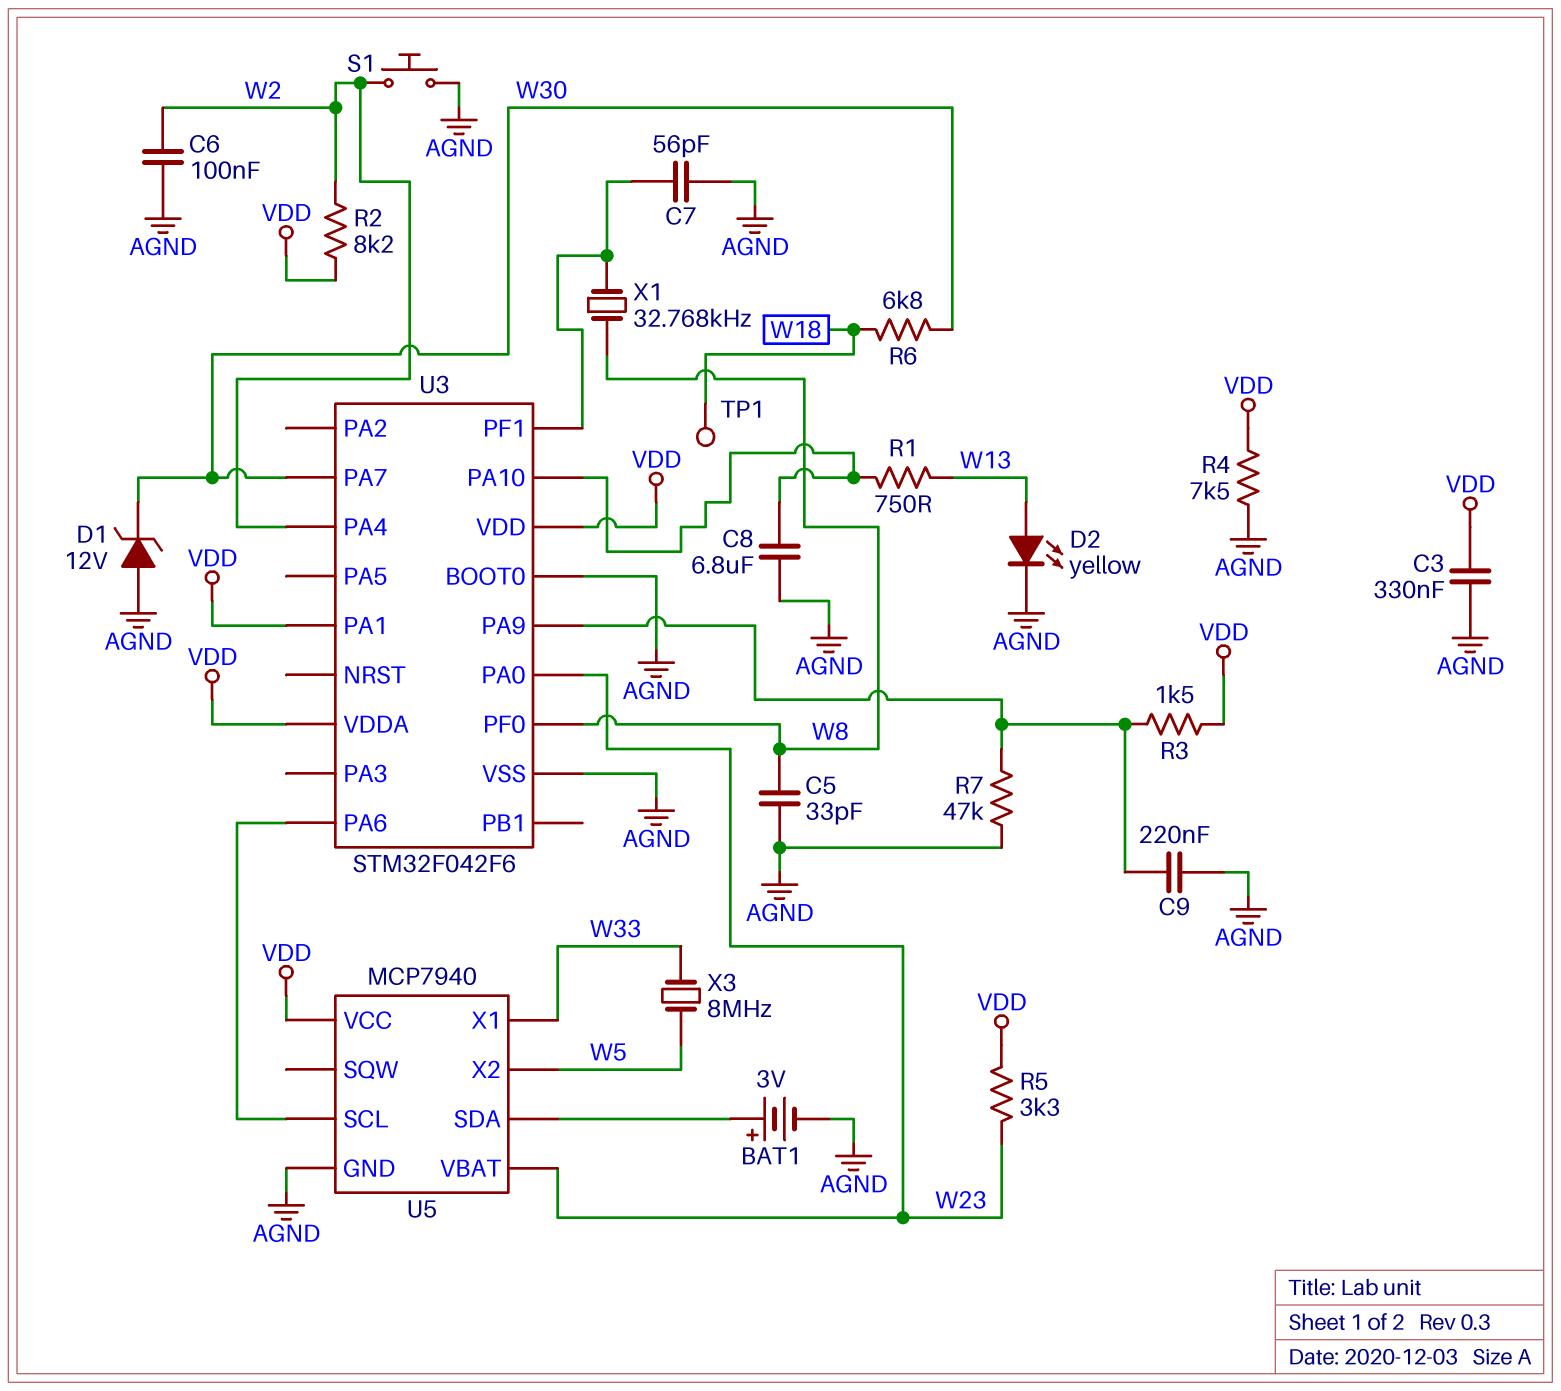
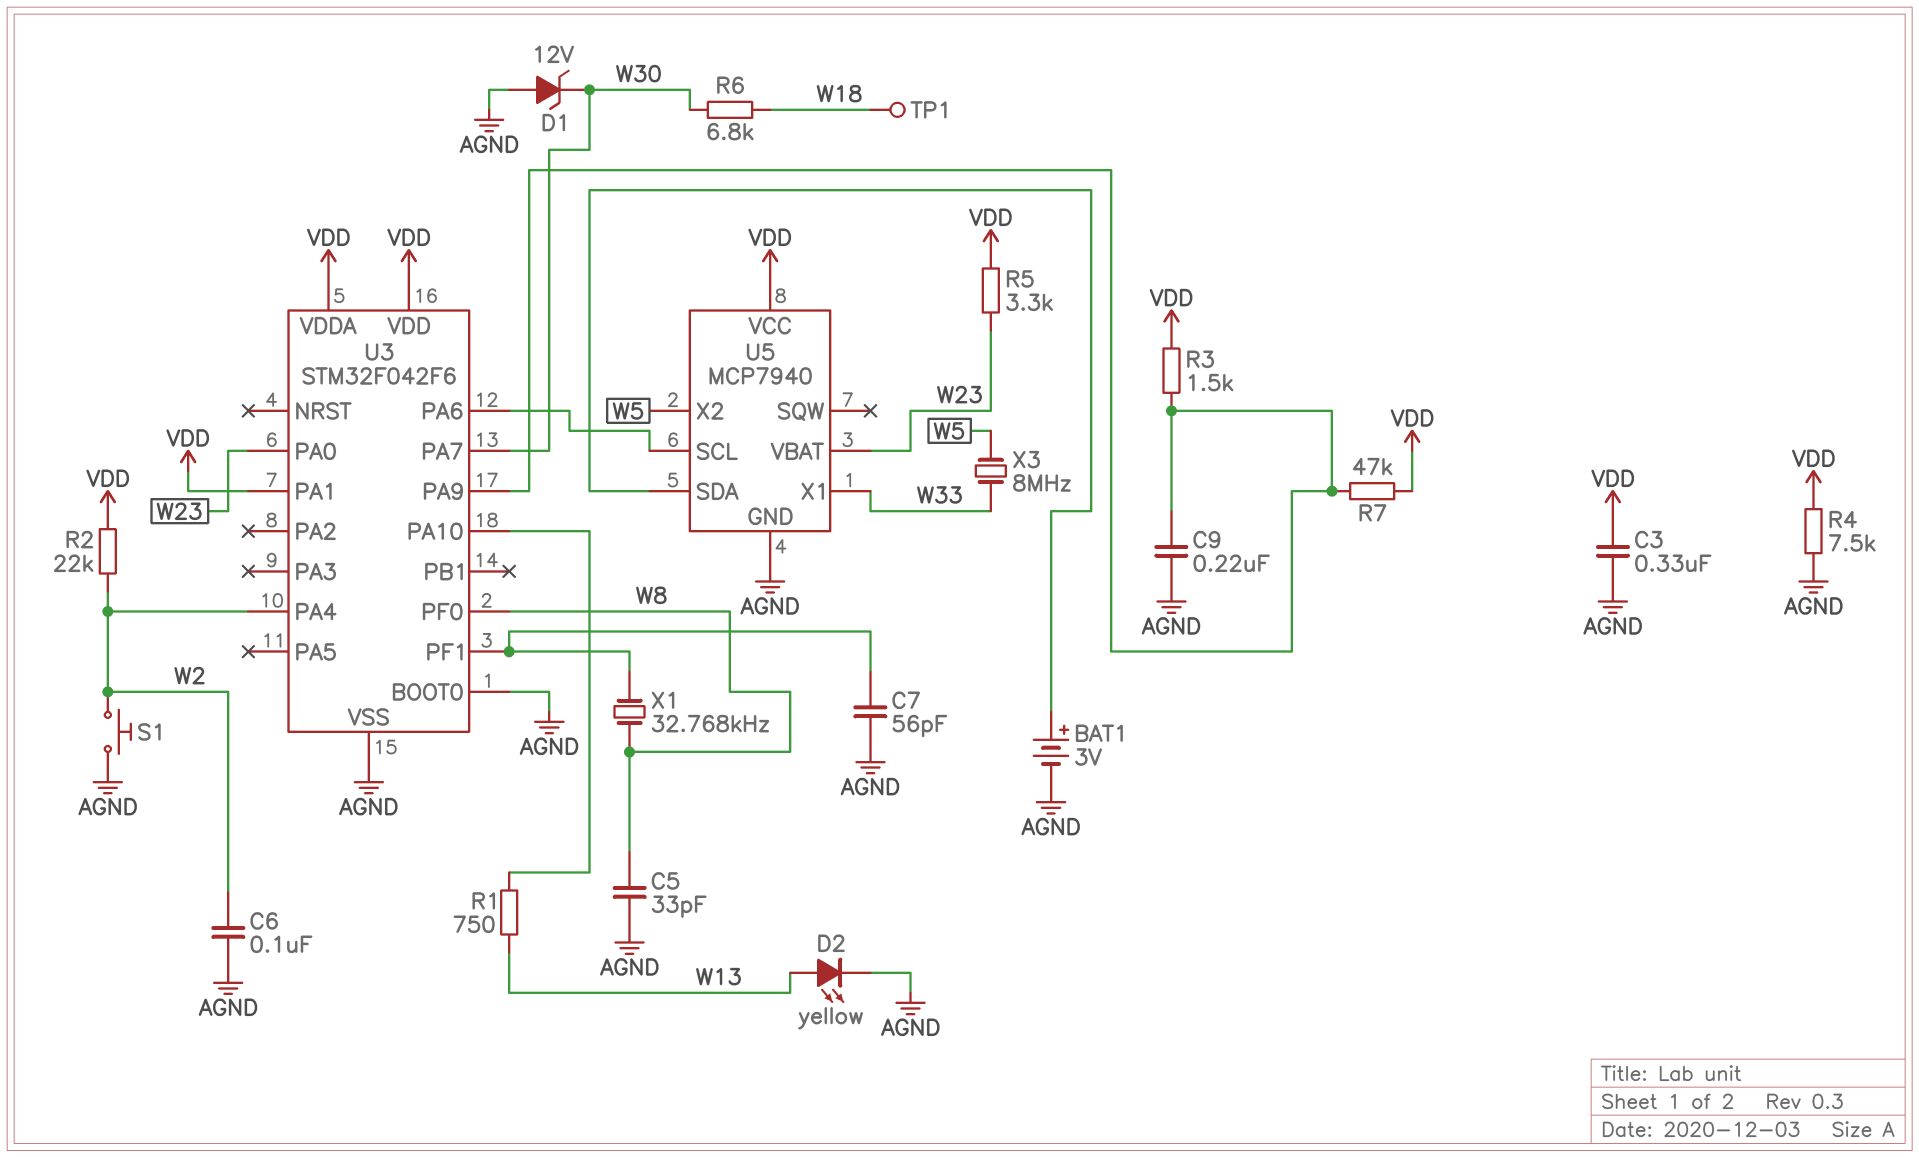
C8: 6.8uF (AGND, U3/PA10) -> none
R2: 8.2k (VDD, W2) -> 22k (VDD, W2)
R7: 47k (AGND, U3/PA9) -> 47k (U3/PA9, VDD)

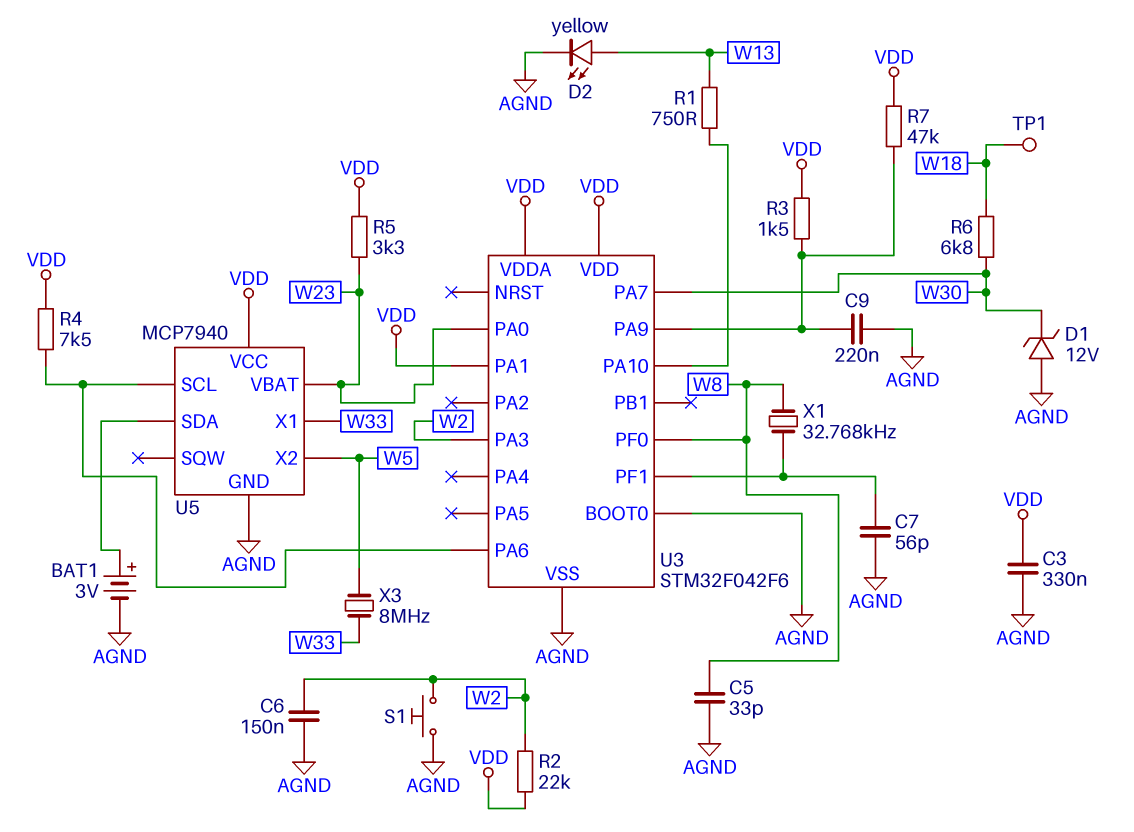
C6: 100nF (AGND, W2) -> 150nF (AGND, W2)
R4: 7.5k (AGND, VDD) -> 7.5k (U3/PA6, VDD)
U3 pin PA3: none -> W2
U3 pin PA4: W2 -> none

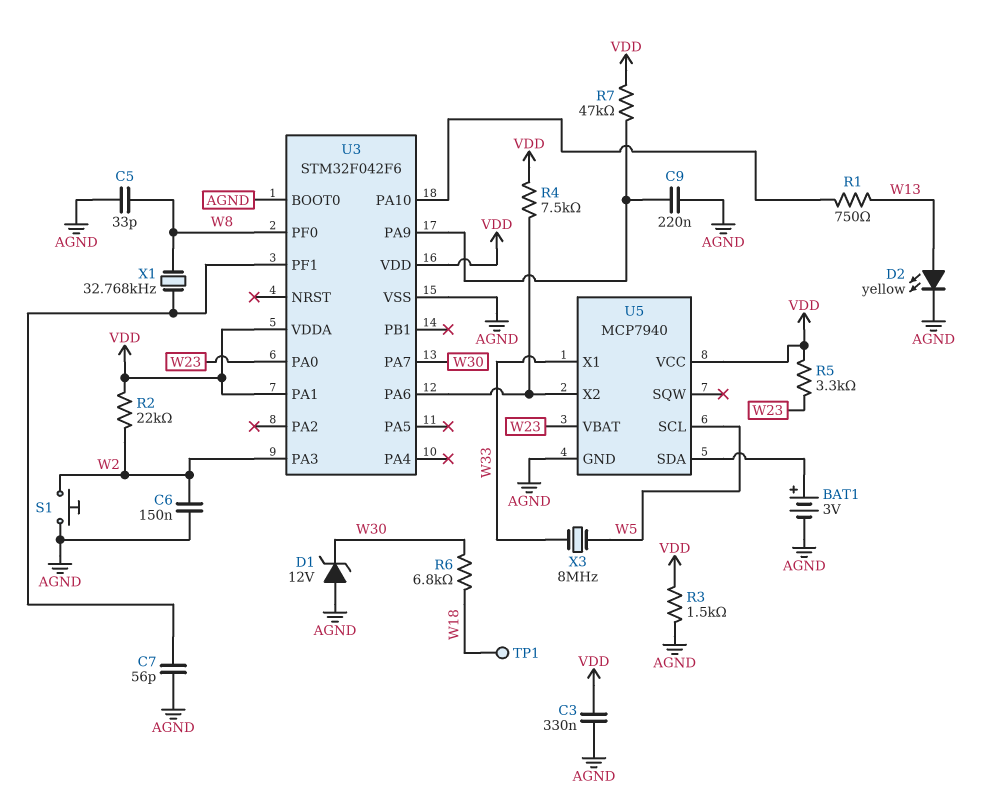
R3: 1.5k (U3/PA9, VDD) -> 1.5k (AGND, VDD)
U5 pin SCL: U3/PA6 -> W5
U5 pin X2: W5 -> U3/PA6

